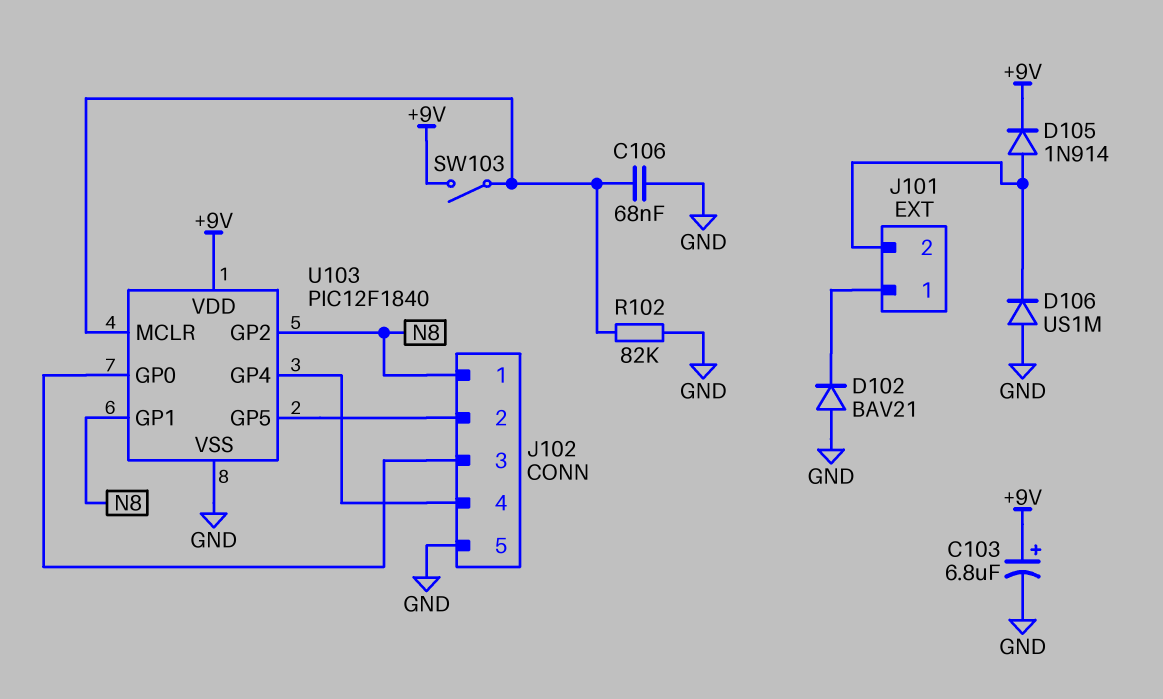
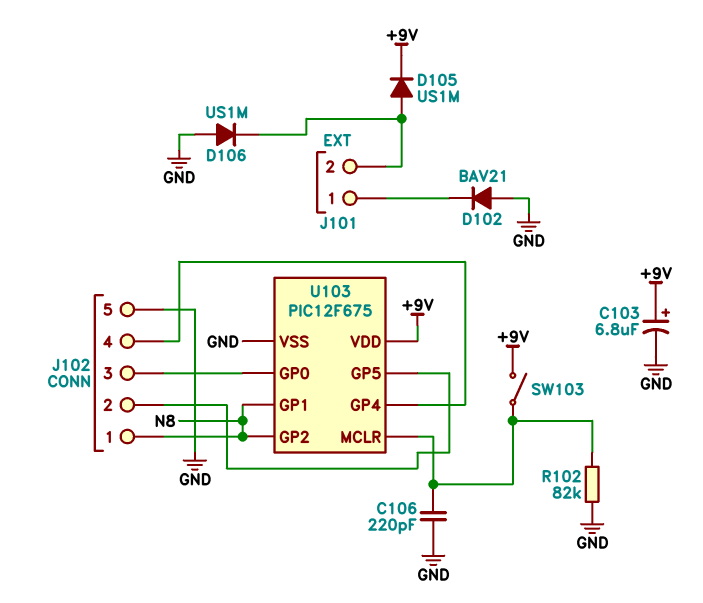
C106: 68nF (GND, U103/MCLR) -> 220pF (GND, U103/MCLR)
D105: diode 1N914 (A J101/2, K +9V) -> diode US1M (A J101/2, K +9V)
U103: PIC12F1840 -> PIC12F675

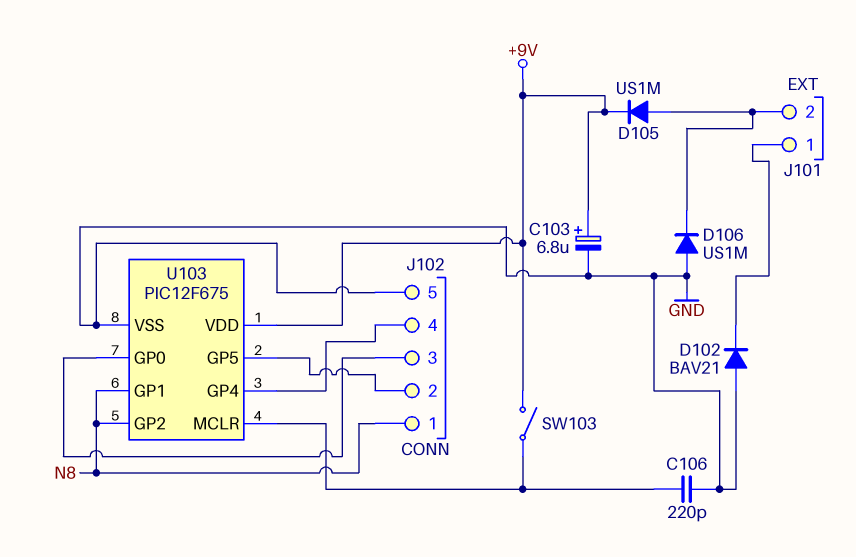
R102: 82k (GND, U103/MCLR) -> none

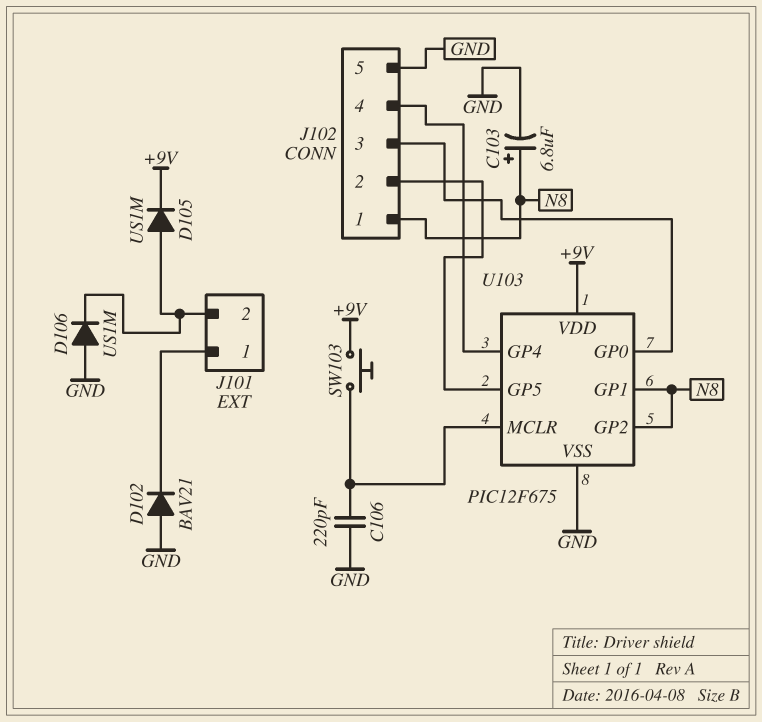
C103: 6.8uF (plus +9V, minus GND) -> 6.8uF (plus N8, minus GND)
SW103: switch (+9V, U103/MCLR) -> button (+9V, U103/MCLR)

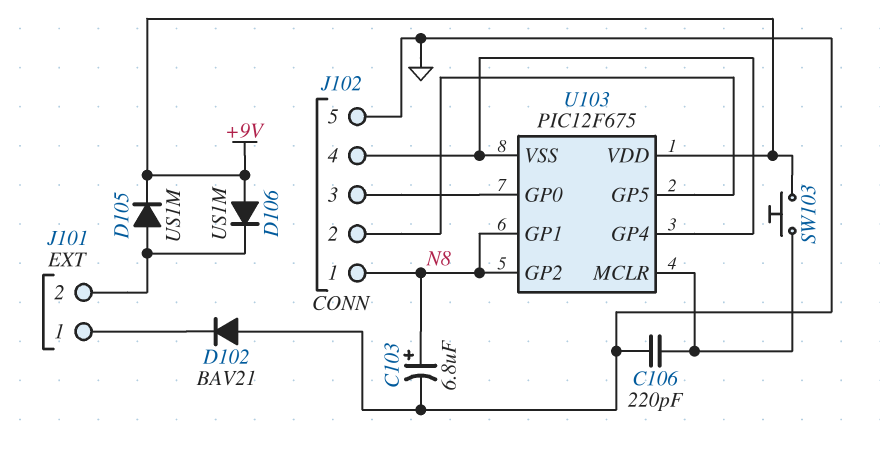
D106: diode US1M (A GND, K J101/2) -> diode US1M (A +9V, K J101/2)
U103 pin VSS: GND -> J102/4

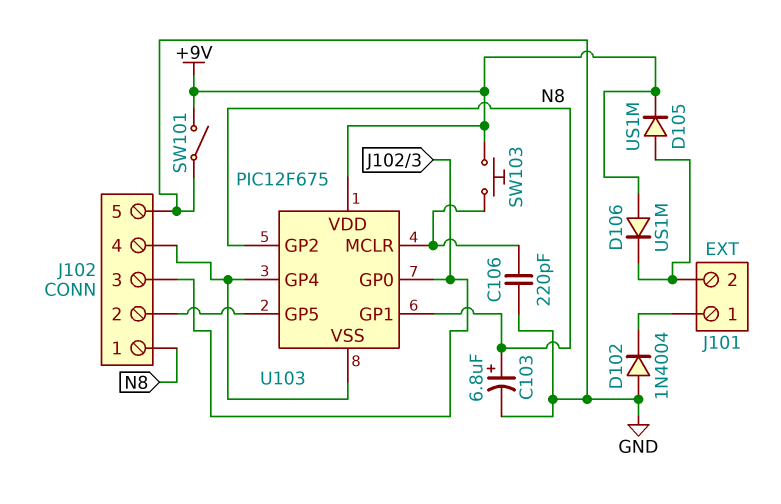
D102: diode BAV21 (A GND, K J101/1) -> diode 1N4004 (A GND, K J101/1)
SW101: none -> switch (+9V, GND)

